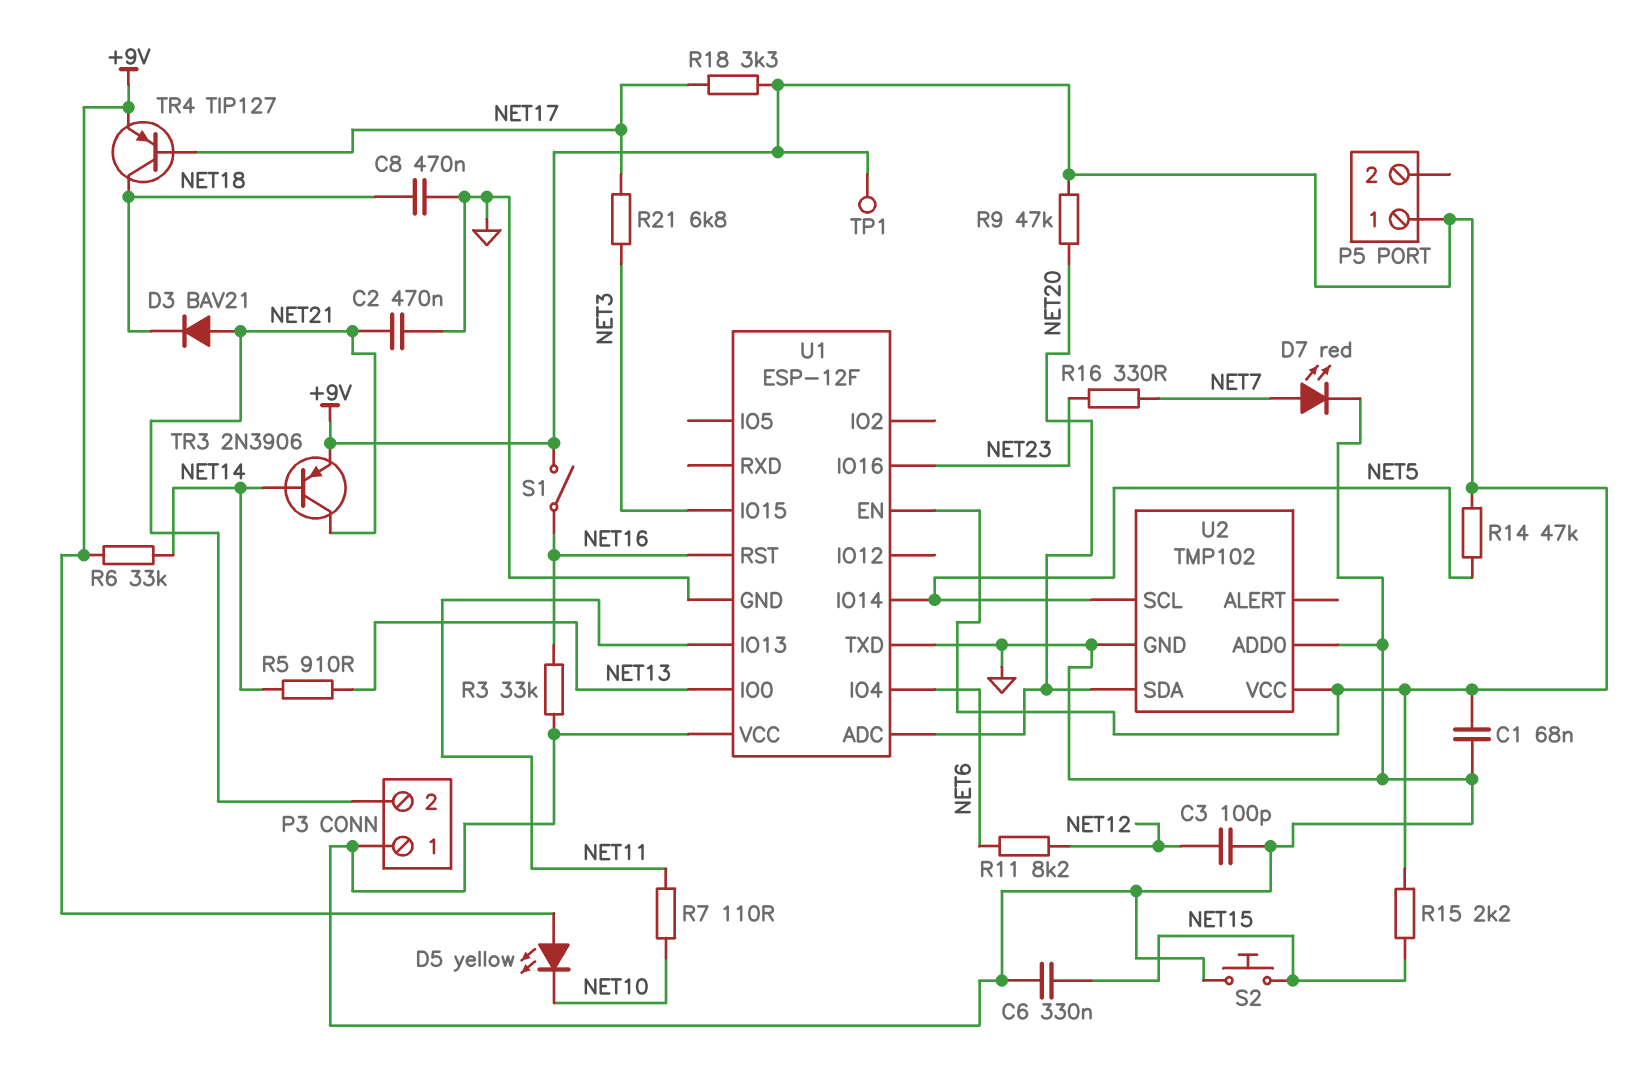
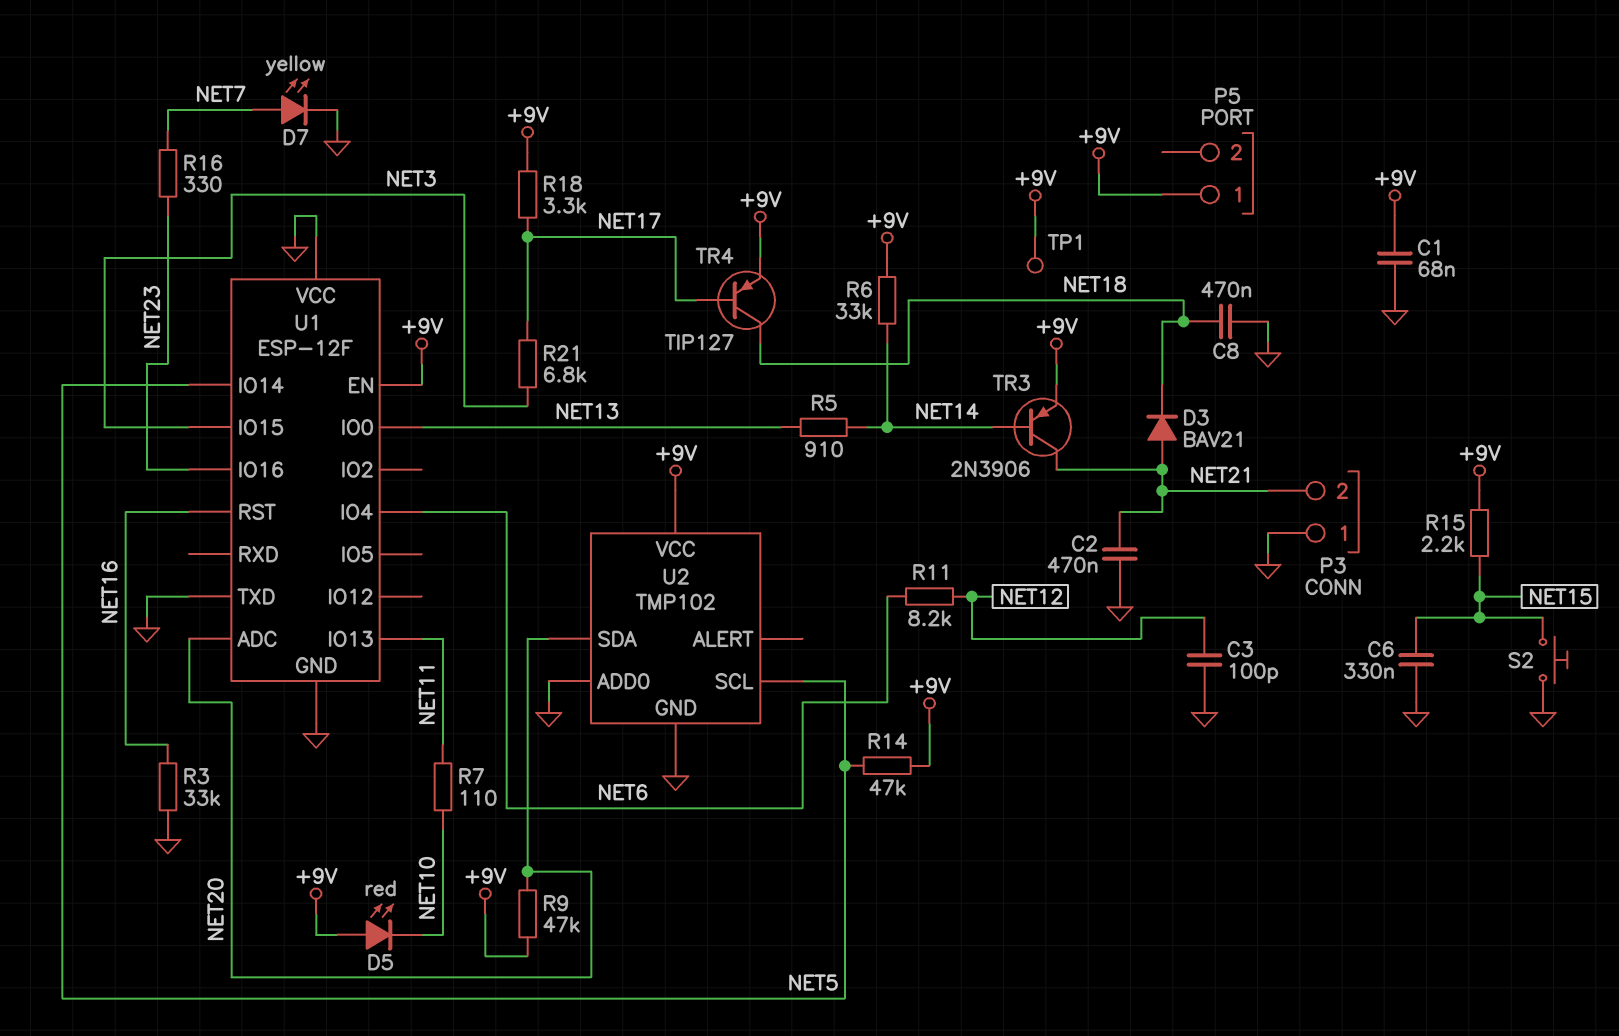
D5: LED yellow (A +9V, K NET10) -> LED red (A +9V, K NET10)
D7: LED red (A NET7, K GND) -> LED yellow (A NET7, K GND)
S1: switch (+9V, NET16) -> none

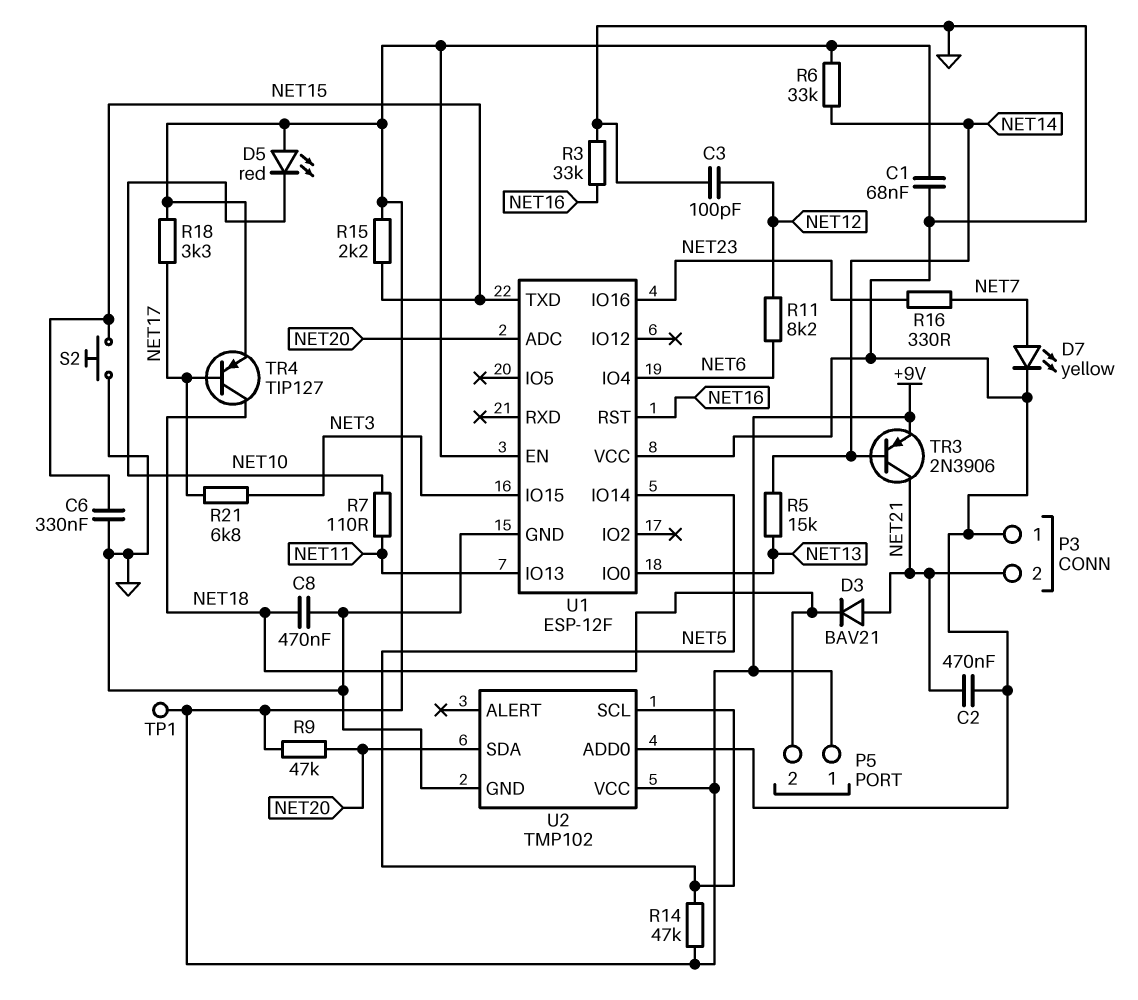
P5 pin 2: none -> NET18
R5: 910 (NET13, NET14) -> 15k (NET13, NET14)
U1 pin TXD: GND -> NET15

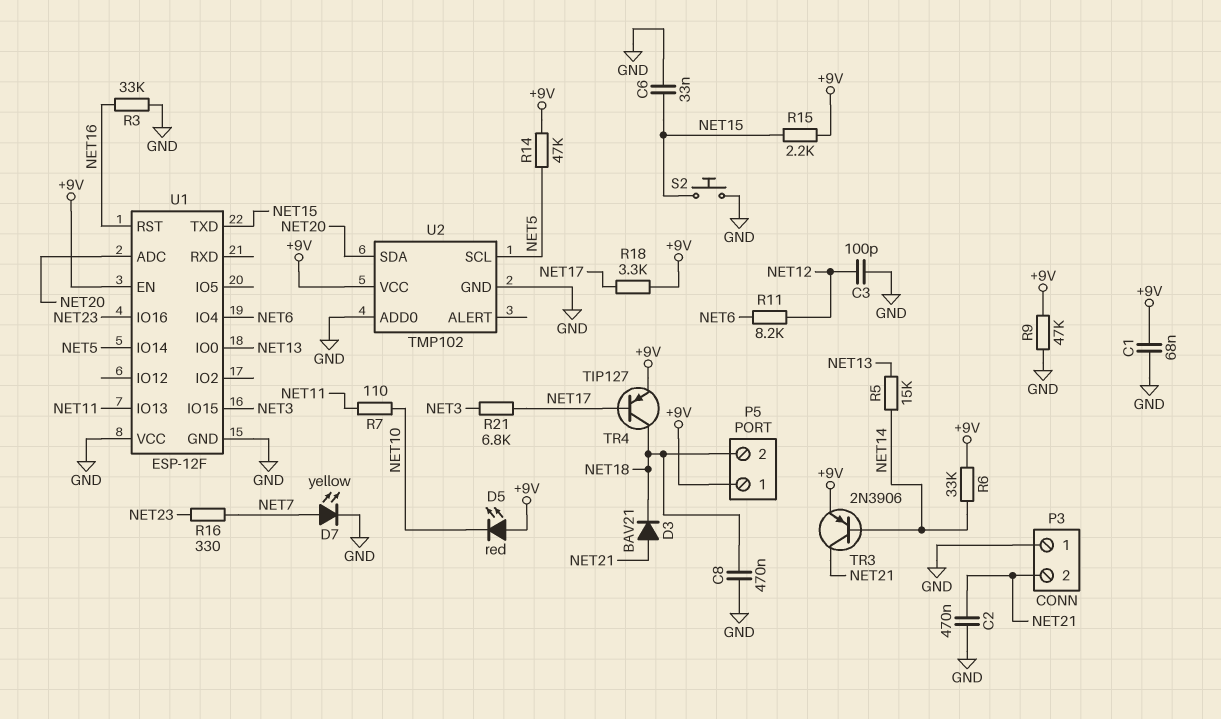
C6: 330nF (GND, NET15) -> 33nF (GND, NET15)
R9: 47k (+9V, NET20) -> 47k (+9V, GND)
TP1: test point (+9V) -> none

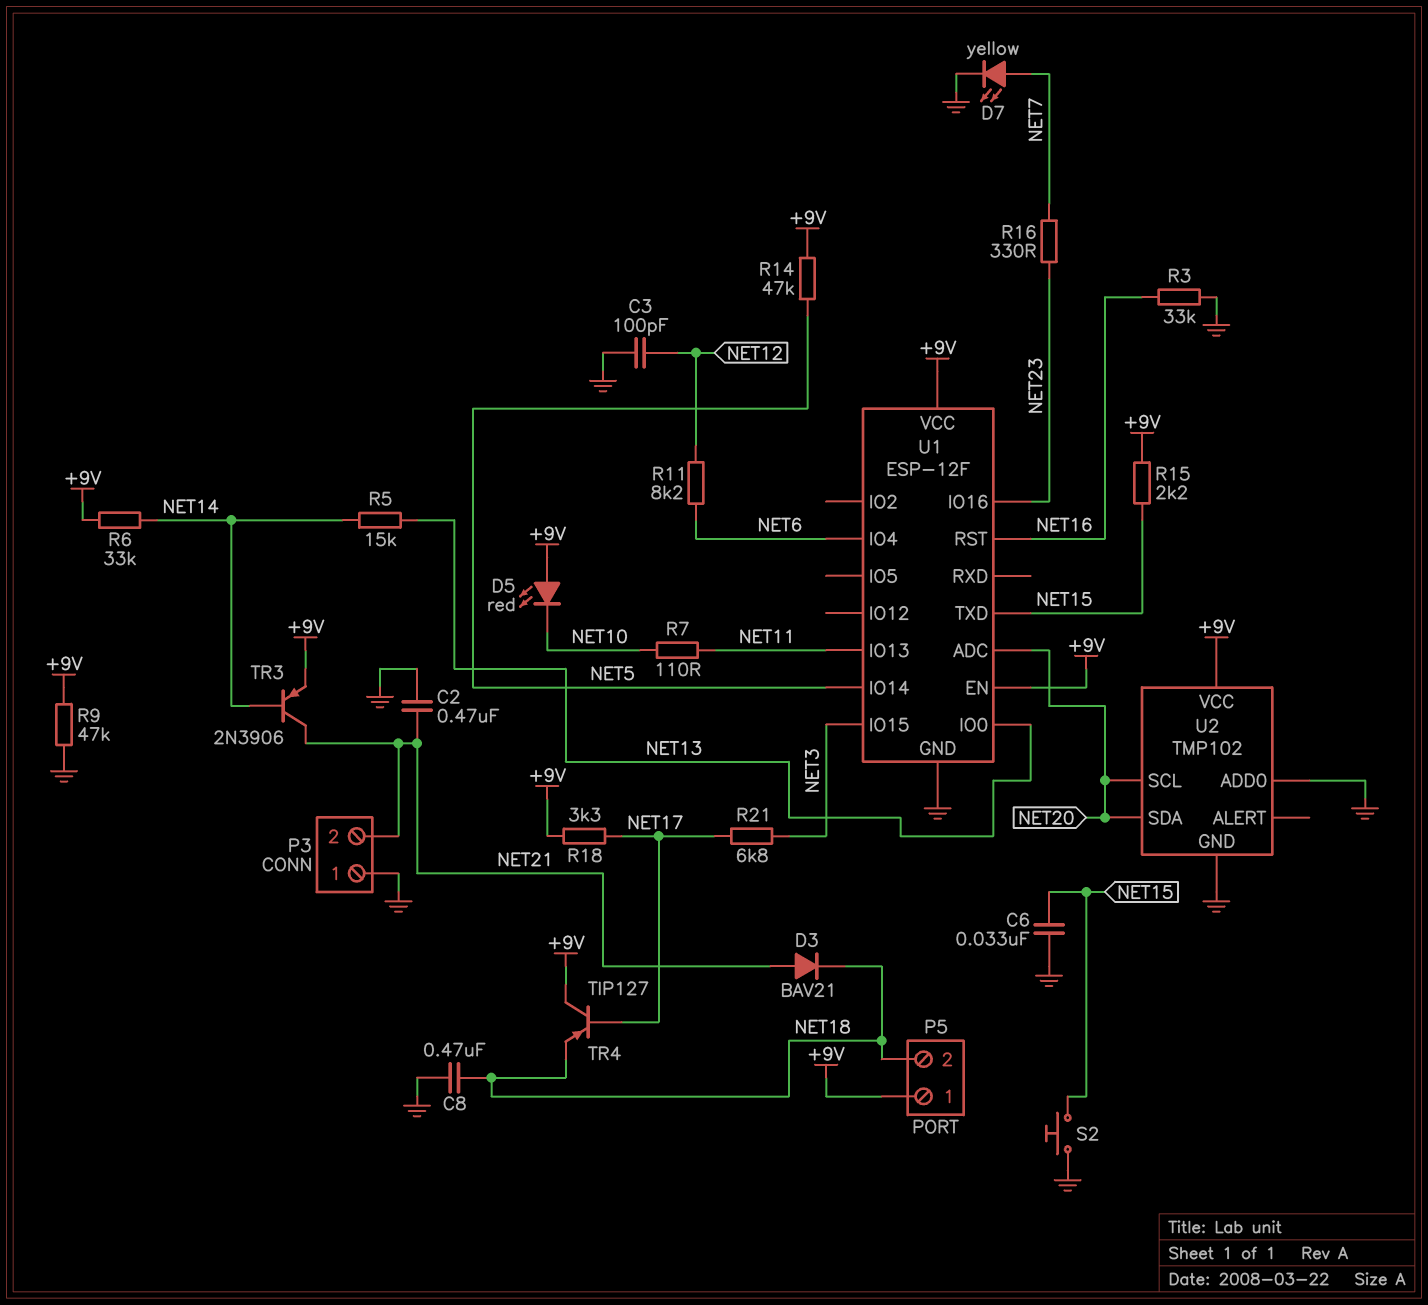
C1: 68nF (+9V, GND) -> none
TR4: PNP TIP127 (B NET17, C NET18, E +9V) -> PNP TIP127 (B NET17, C +9V, E NET18)
U1 pin VCC: GND -> +9V
U2 pin SCL: NET5 -> NET20

